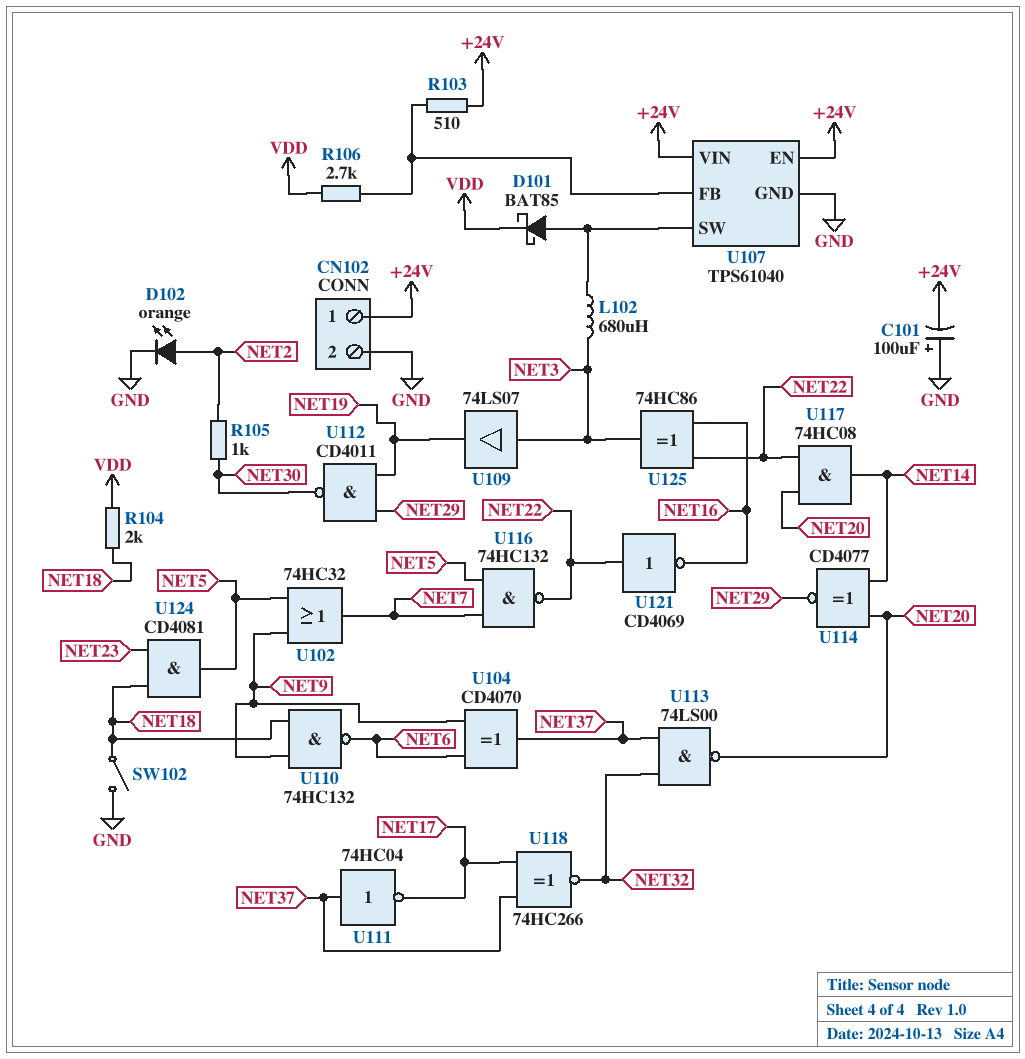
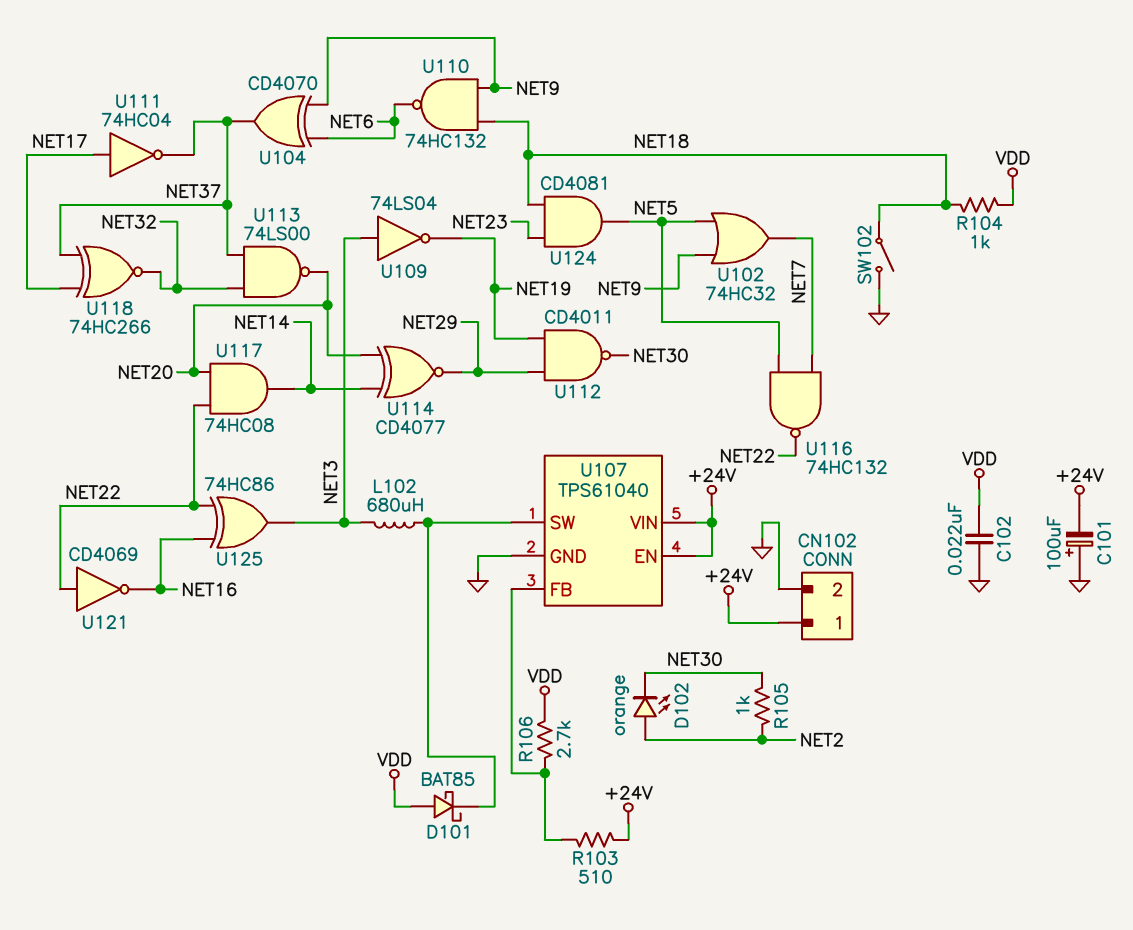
C102: none -> 22nF (GND, VDD)
D101: schottky BAT85 (A U107/SW, K VDD) -> schottky BAT85 (A VDD, K U107/SW)
D102: LED orange (A NET2, K GND) -> LED orange (A NET2, K NET30)
R104: 2k (NET18, VDD) -> 1k (NET18, VDD)
U109: buffer 74LS07 (in NET3, out NET19) -> NOT 74LS04 (in NET3, out NET19)
U111: NOT 74HC04 (in NET37, out NET17) -> NOT 74HC04 (in NET17, out NET37)

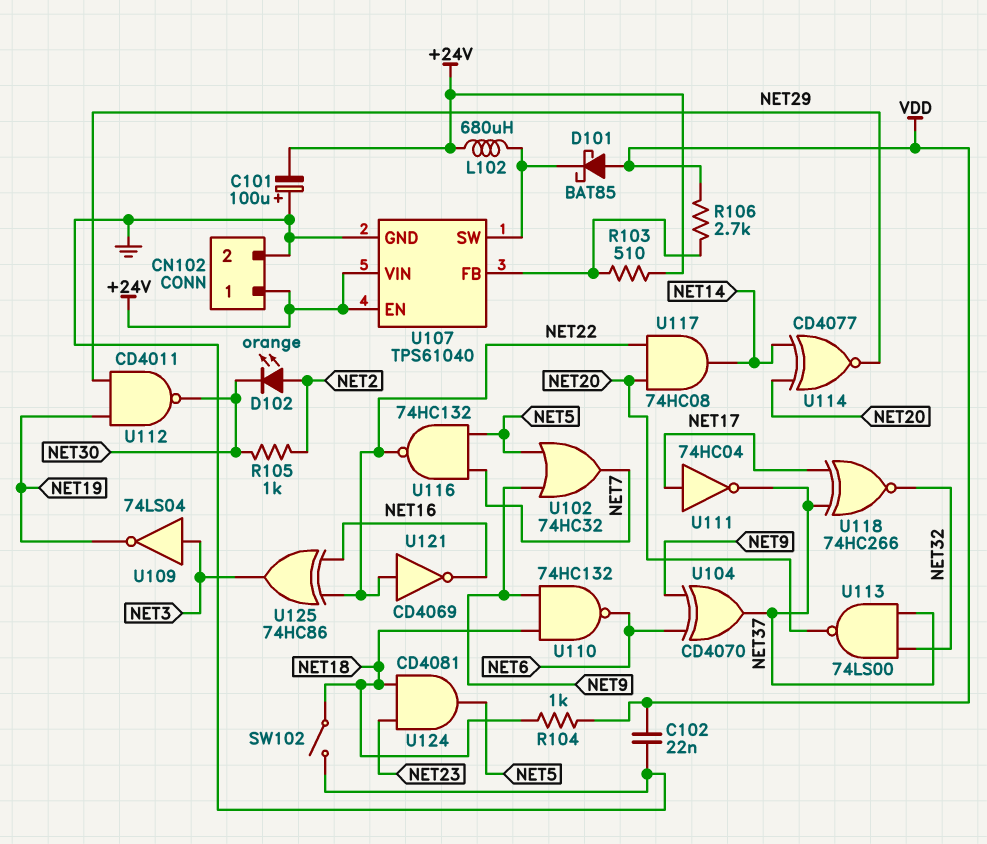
L102: 680uH (NET3, U107/SW) -> 680uH (+24V, U107/SW)

